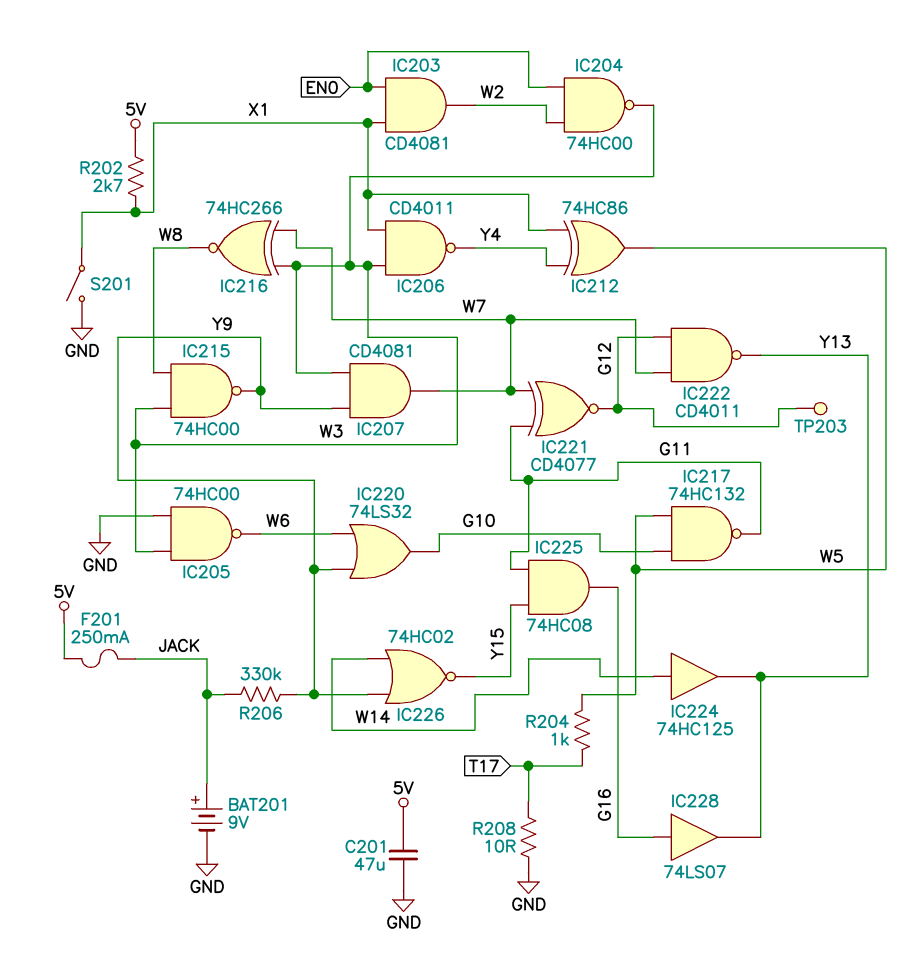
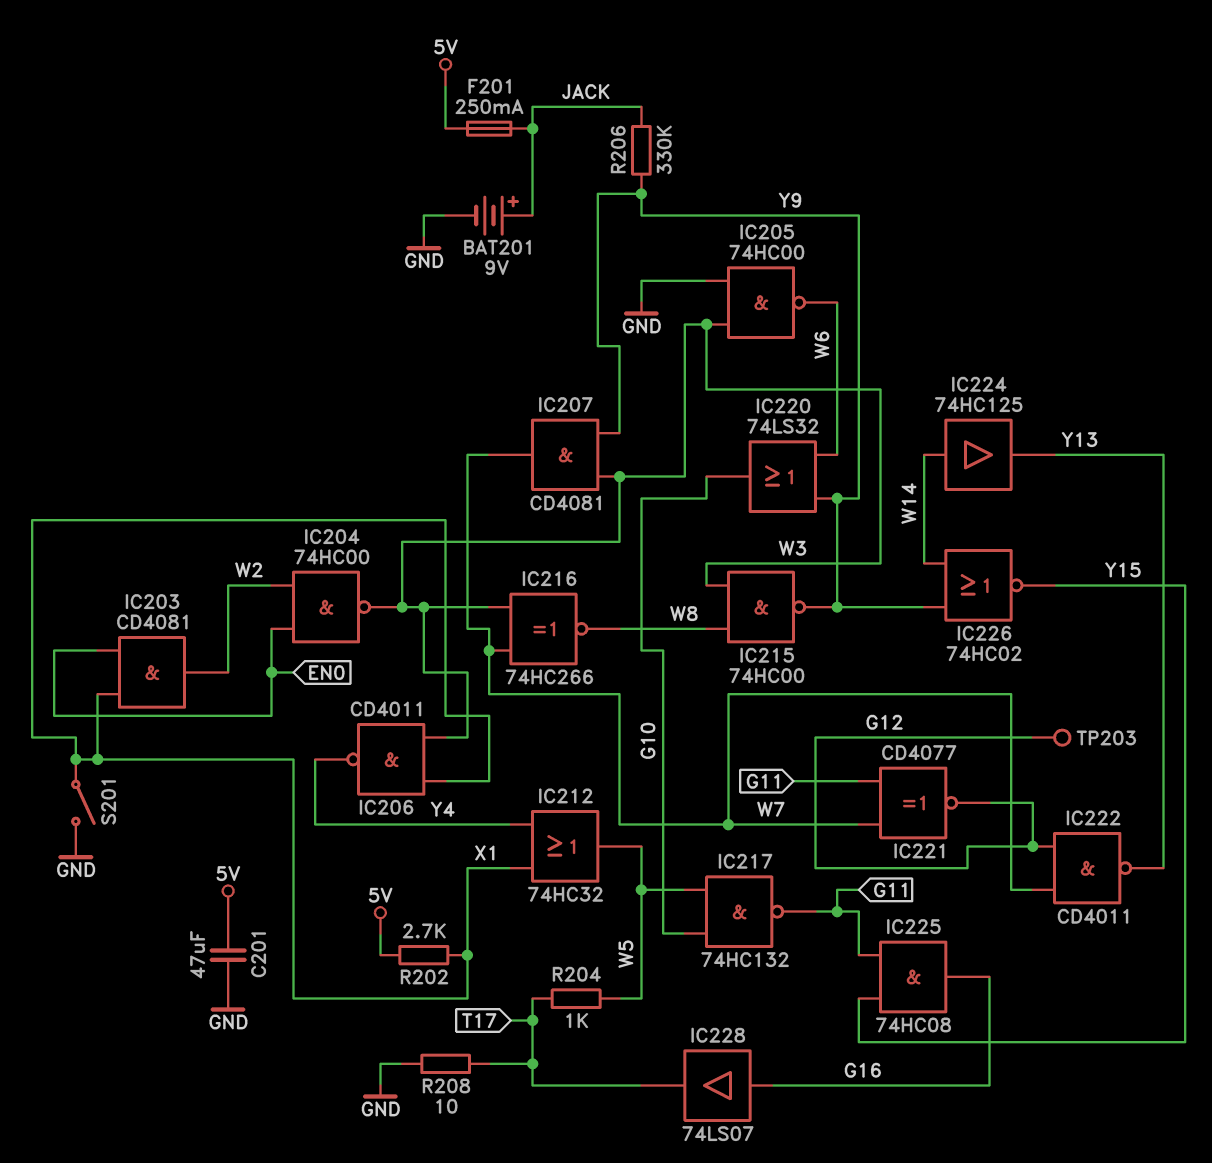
IC212: XOR 74HC86 (in X1, in Y4, out W5) -> OR 74HC32 (in X1, in Y4, out W5)
IC228: buffer 74LS07 (in G16, out Y13) -> buffer 74LS07 (in G16, out T17)

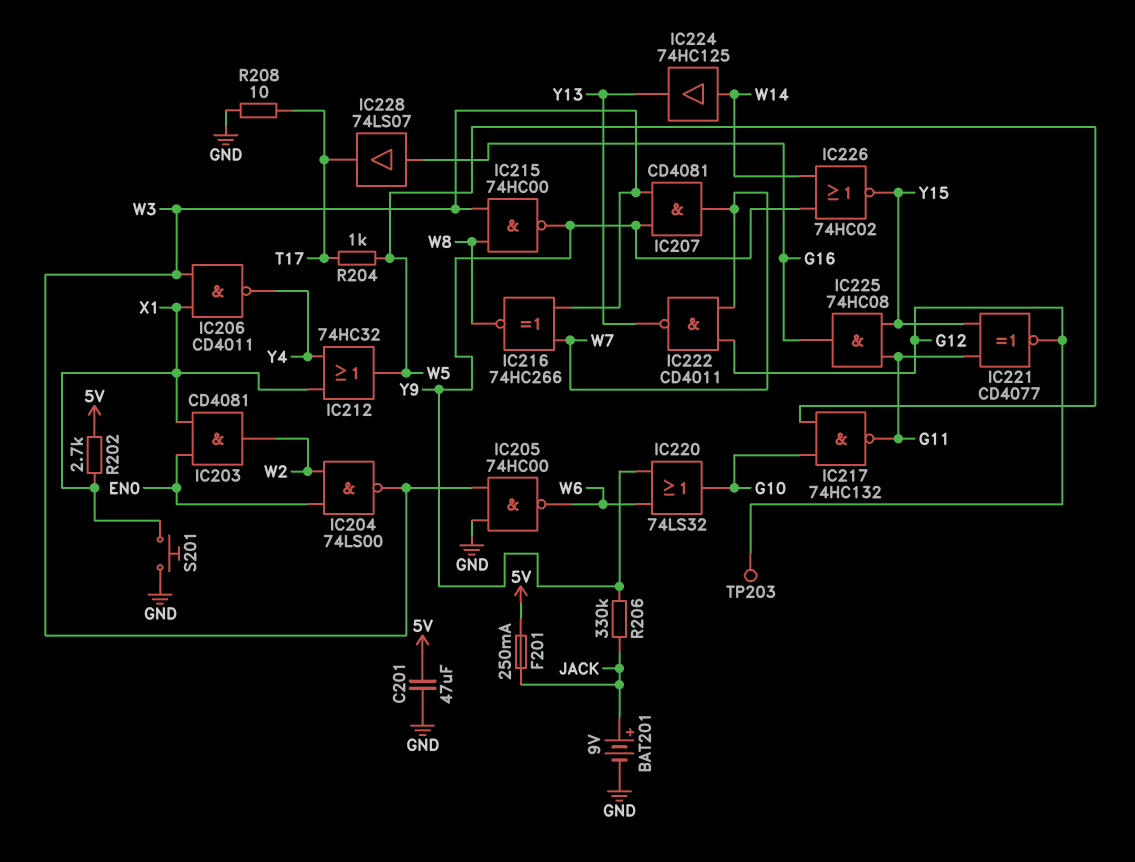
IC204: NAND 74HC00 (in EN0, in W2, out W3) -> NAND 74LS00 (in EN0, in W2, out W3)
IC221: XNOR CD4077 (in G11, in W7, out G12) -> XNOR CD4077 (in G11, in Y15, out G12)
S201: switch (GND, X1) -> button (GND, X1)

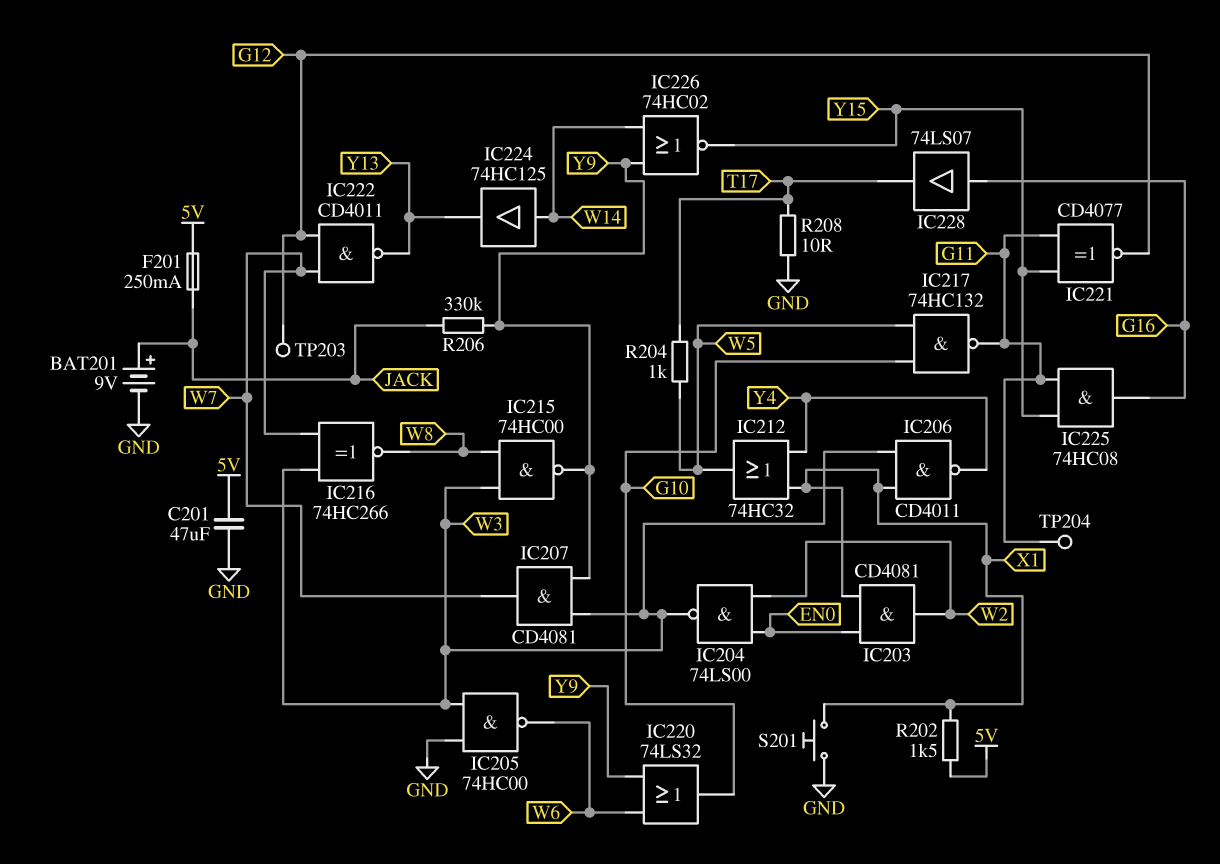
R202: 2.7k (5V, X1) -> 1.5k (5V, X1)
TP204: none -> test point (G11)

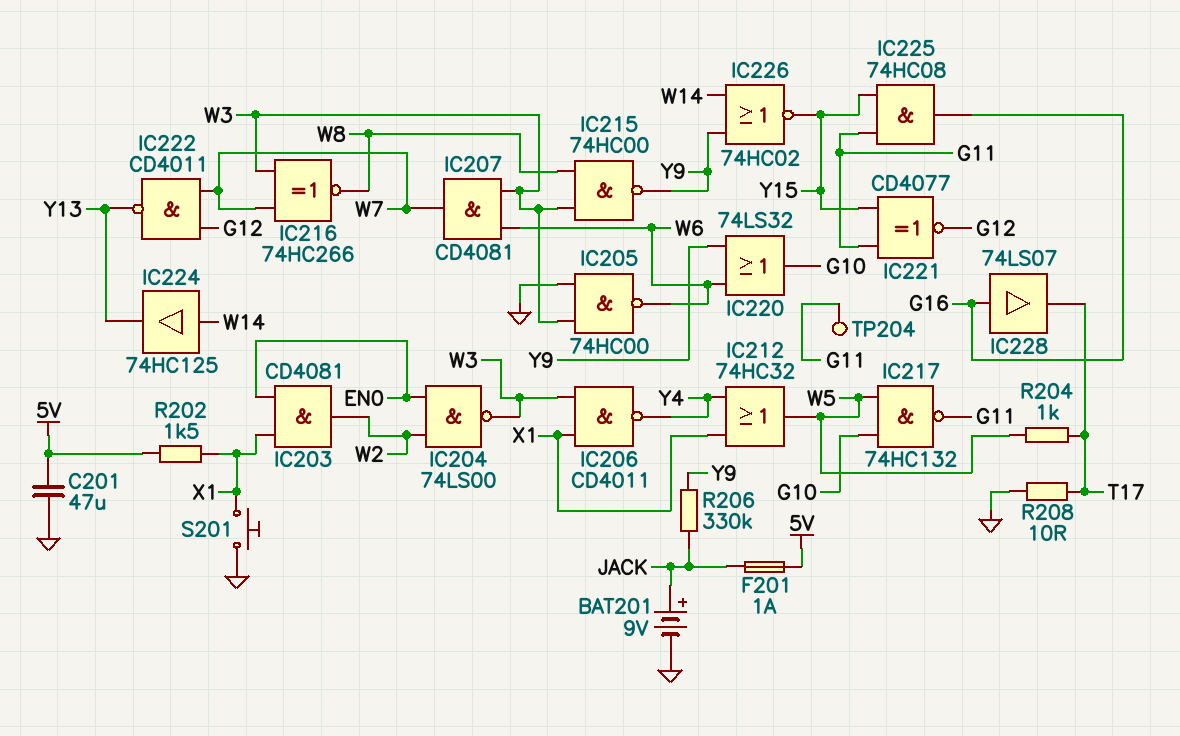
F201: 250mA (5V, JACK) -> 1A (5V, JACK)
IC207: AND CD4081 (in W3, in Y9, out W7) -> AND CD4081 (in W3, in W6, out W7)
TP203: test point (G12) -> none

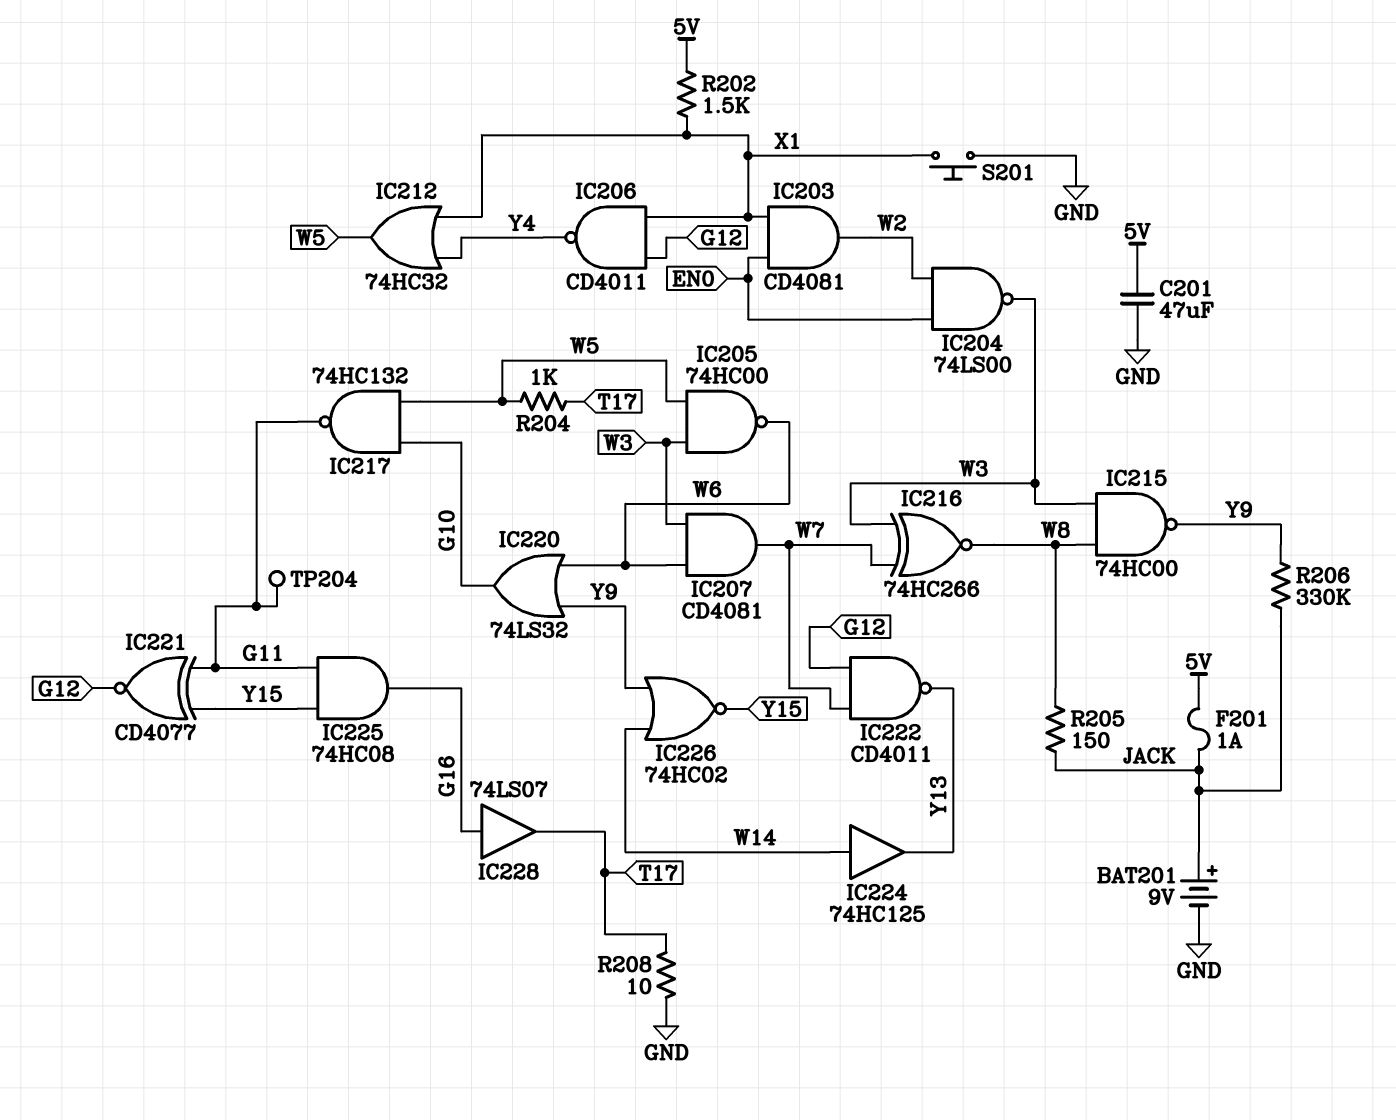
IC205: NAND 74HC00 (in GND, in W3, out W6) -> NAND 74HC00 (in W3, in W5, out W6)
IC206: NAND CD4011 (in W3, in X1, out Y4) -> NAND CD4011 (in G12, in X1, out Y4)
R205: none -> 150 (JACK, W8)

